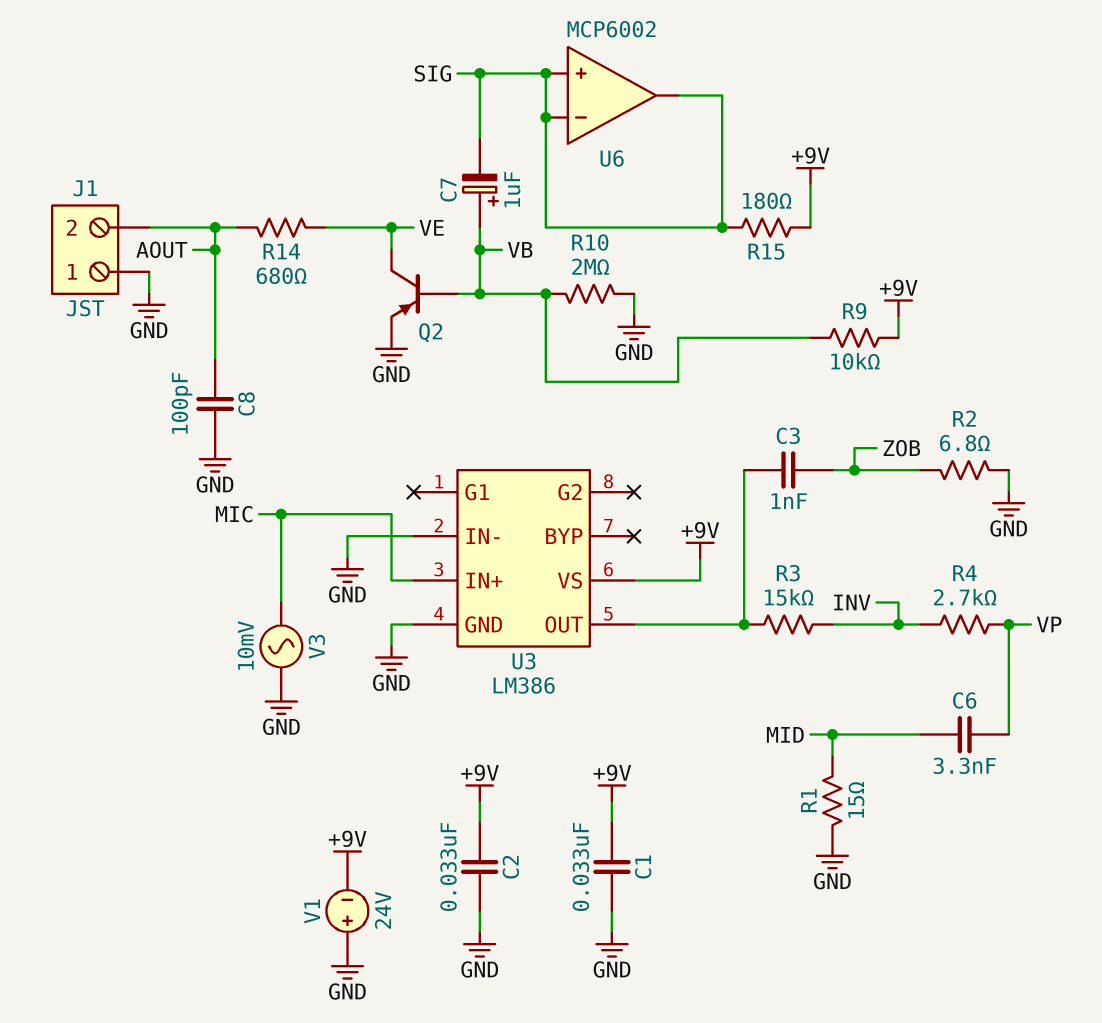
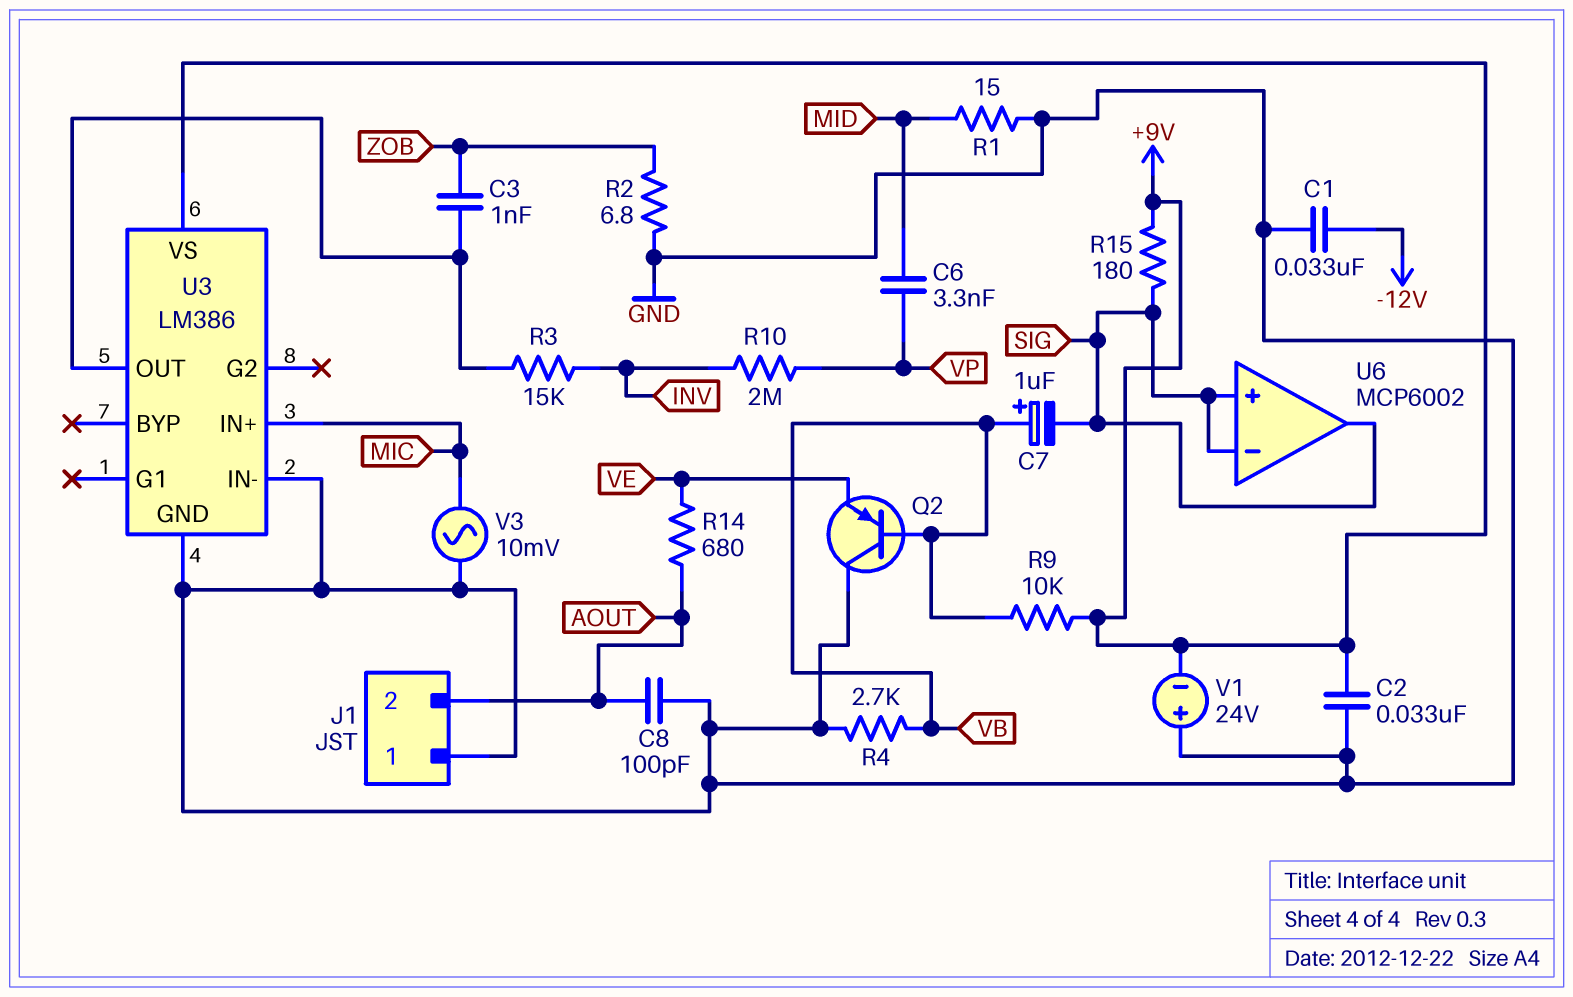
C1: 33nF (+9V, GND) -> 33nF (-12V, GND)
Q2: PNP (B VB, C VE, E GND) -> PNP (B VB, C GND, E VE)
R4: 2.7k (INV, VP) -> 2.7k (GND, VB)
R10: 2M (GND, VB) -> 2M (INV, VP)

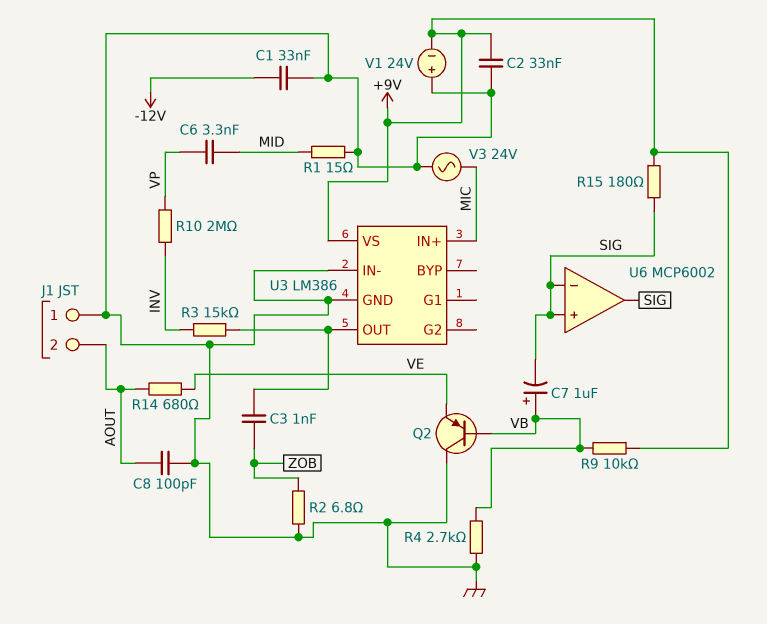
V3: AC 10mV (GND, MIC) -> AC 24V (GND, MIC)

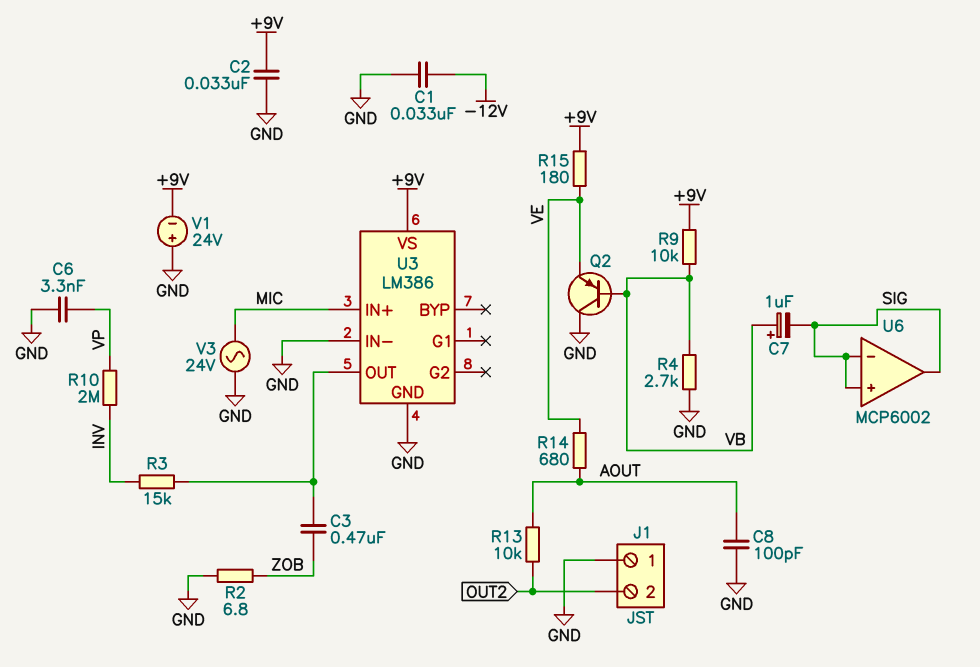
C3: 1nF (U3/OUT, ZOB) -> 470nF (U3/OUT, ZOB)
C6: 3.3nF (MID, VP) -> 3.3nF (GND, VP)
J1 pin 2: AOUT -> OUT2
R1: 15 (GND, MID) -> none
R13: none -> 10k (AOUT, OUT2)
R15: 180 (+9V, SIG) -> 180 (+9V, VE)

